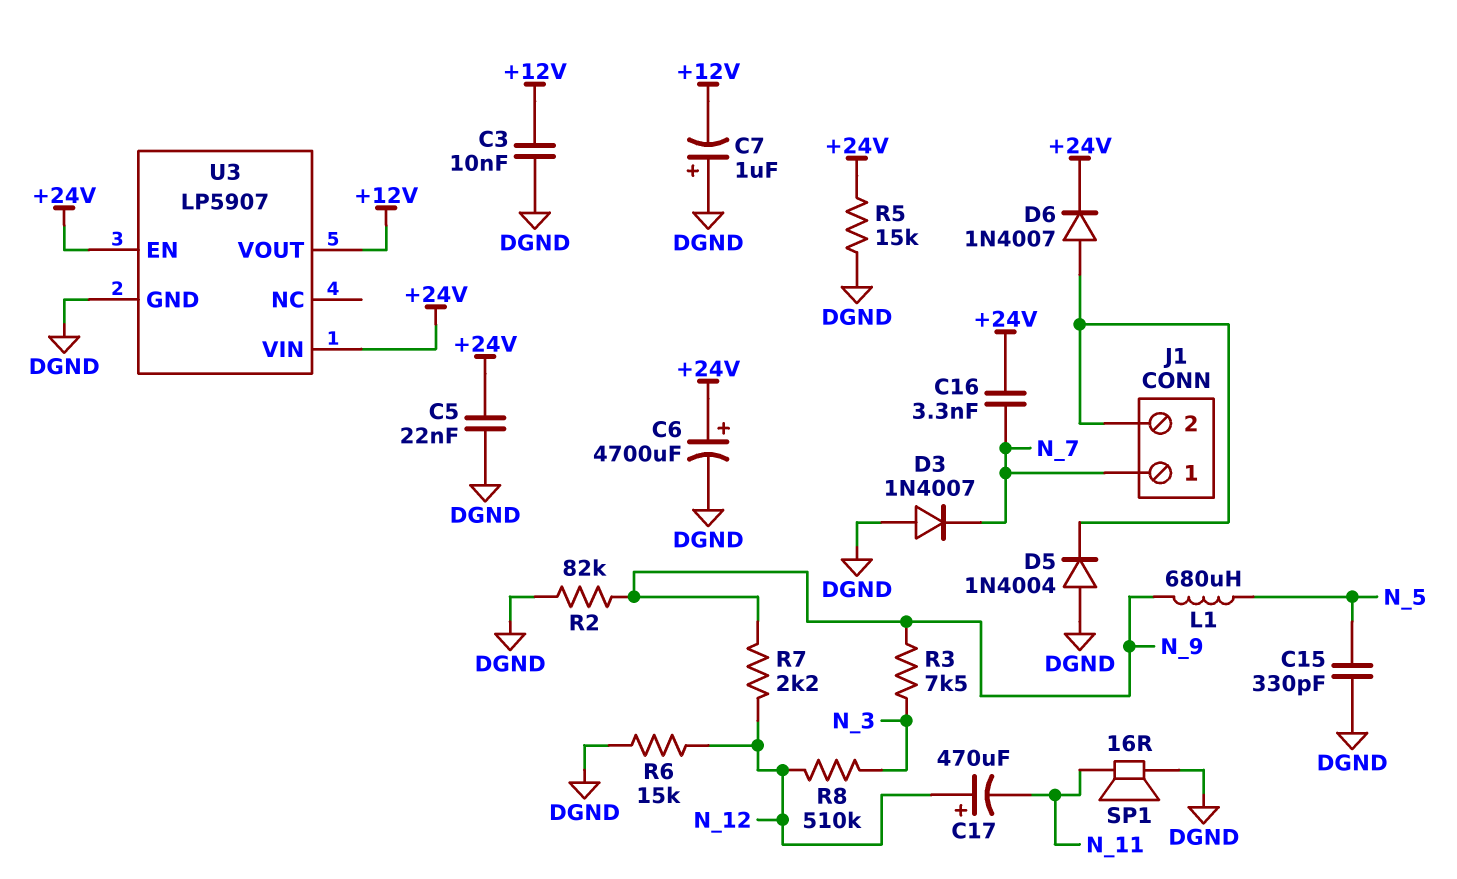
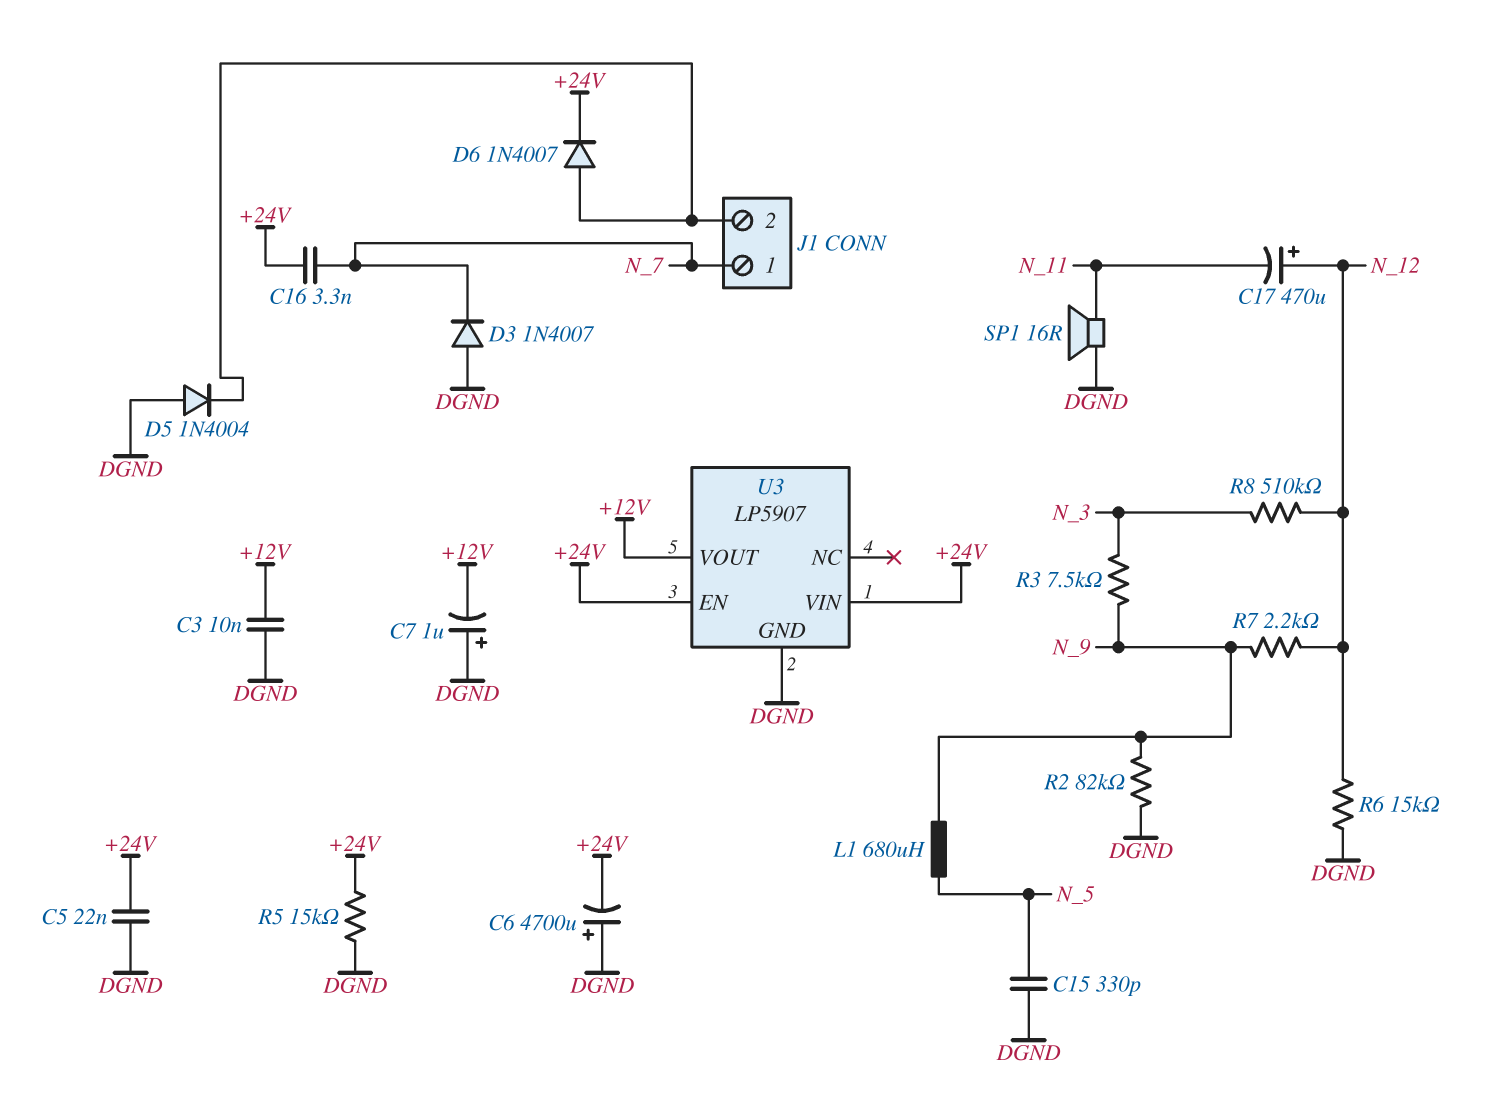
C6: 4700uF (plus +24V, minus DGND) -> 4700uF (plus DGND, minus +24V)

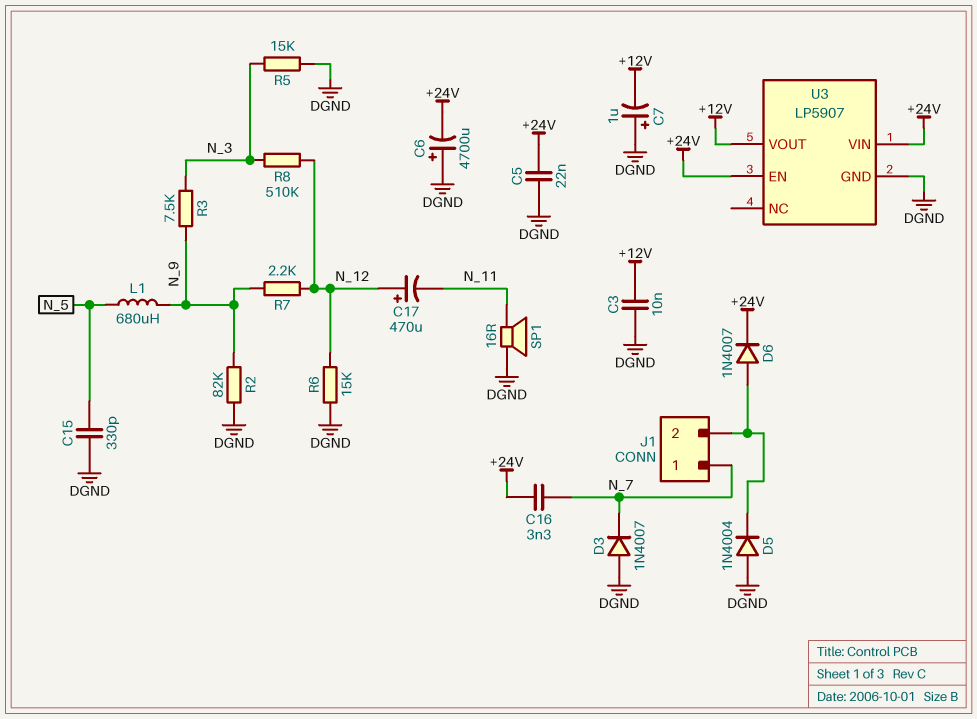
R5: 15k (+24V, DGND) -> 15k (DGND, N_3)

